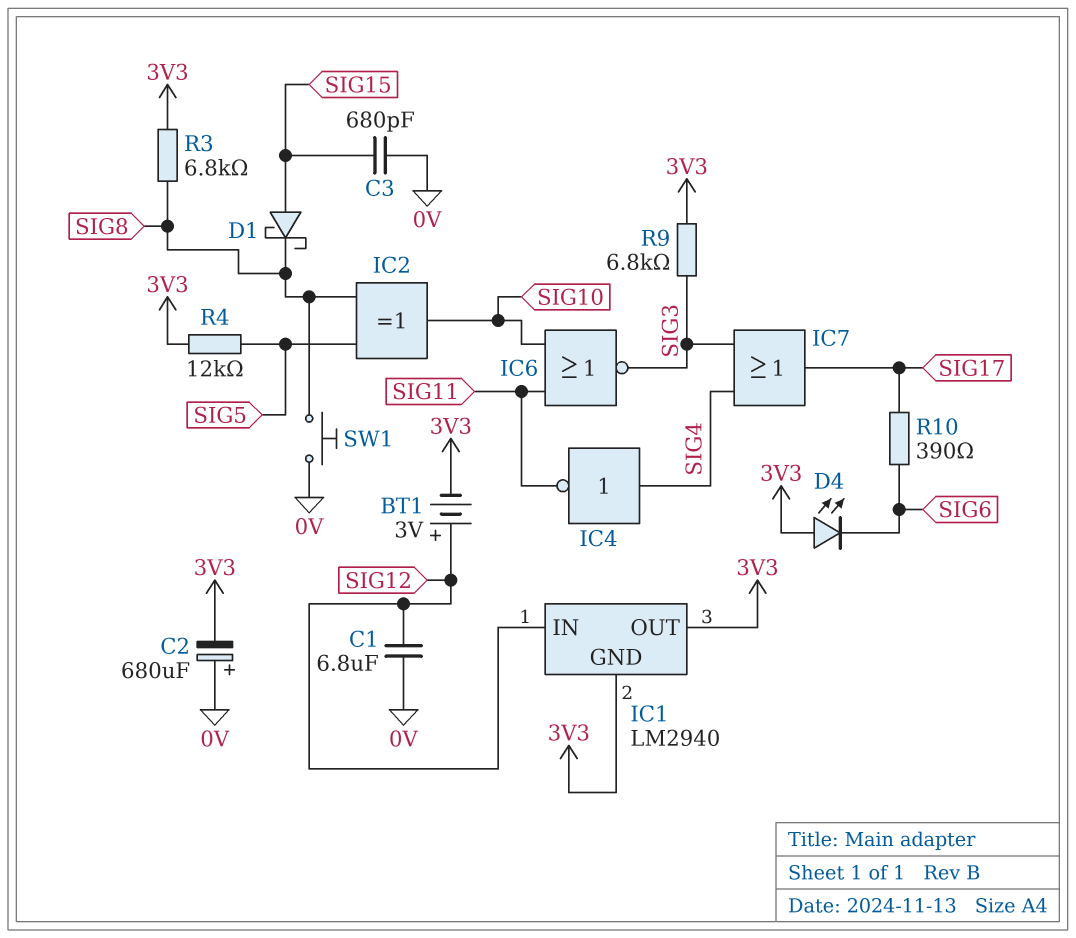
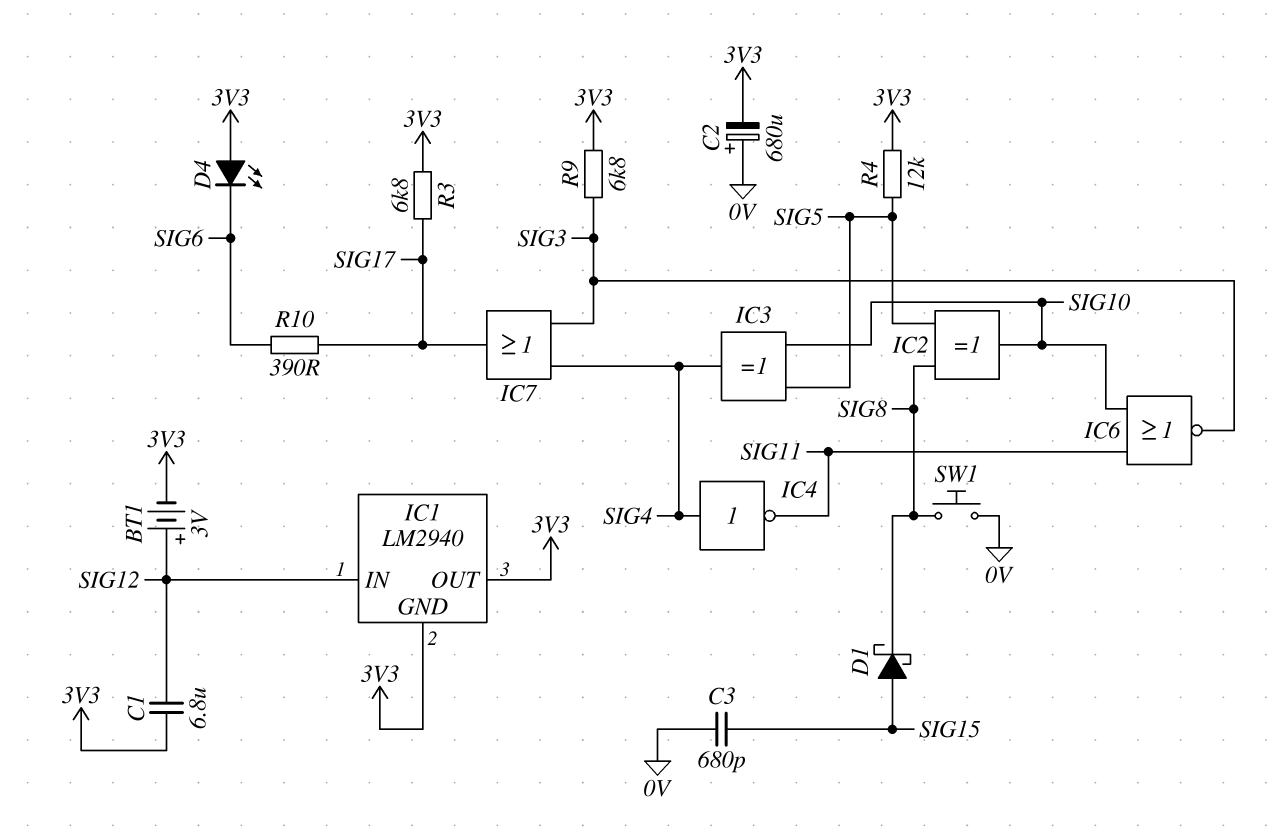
C1: 6.8uF (0V, SIG12) -> 6.8uF (3V3, SIG12)
IC3: none -> XOR (in SIG5, in SIG10, out SIG4)
R3: 6.8k (3V3, SIG8) -> 6.8k (3V3, SIG17)

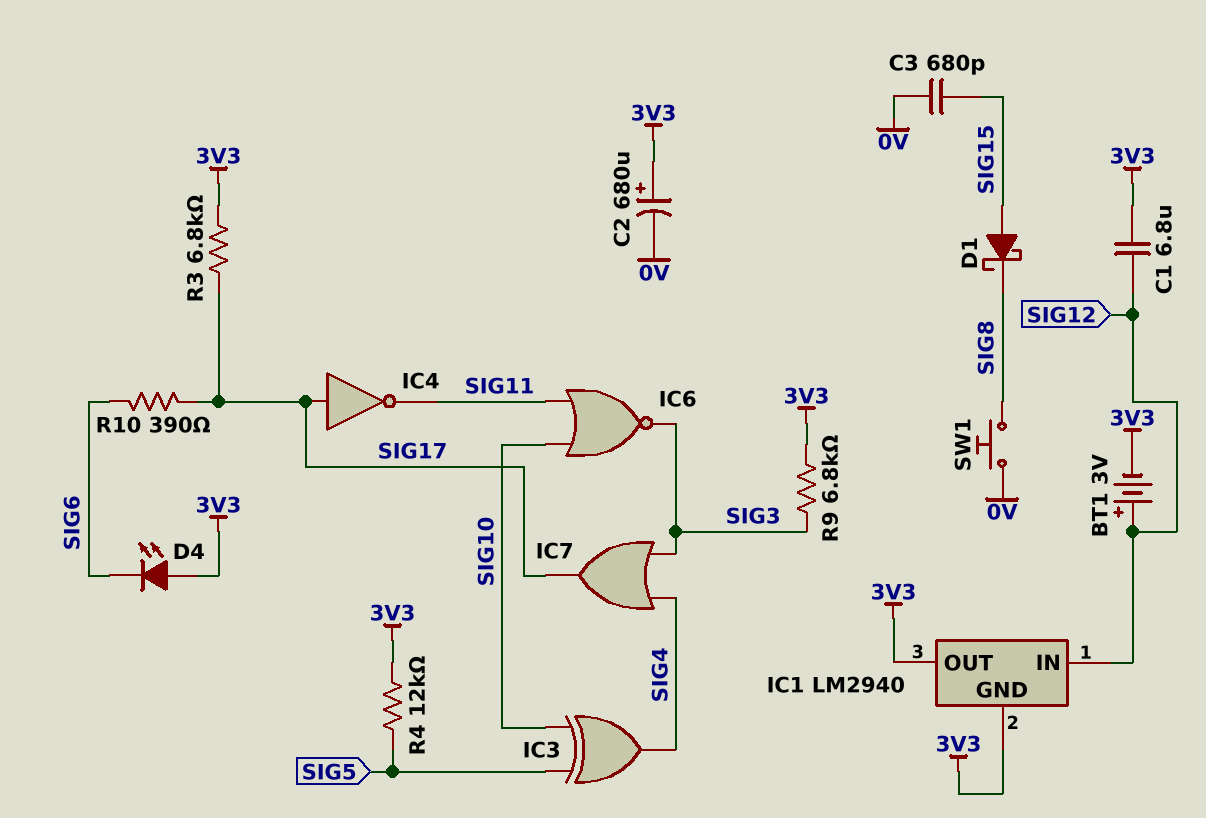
C2: 680uF (plus 0V, minus 3V3) -> 680uF (plus 3V3, minus 0V)
IC2: XOR (in SIG5, in SIG8, out SIG10) -> none
IC4: NOT (in SIG4, out SIG11) -> NOT (in SIG17, out SIG11)

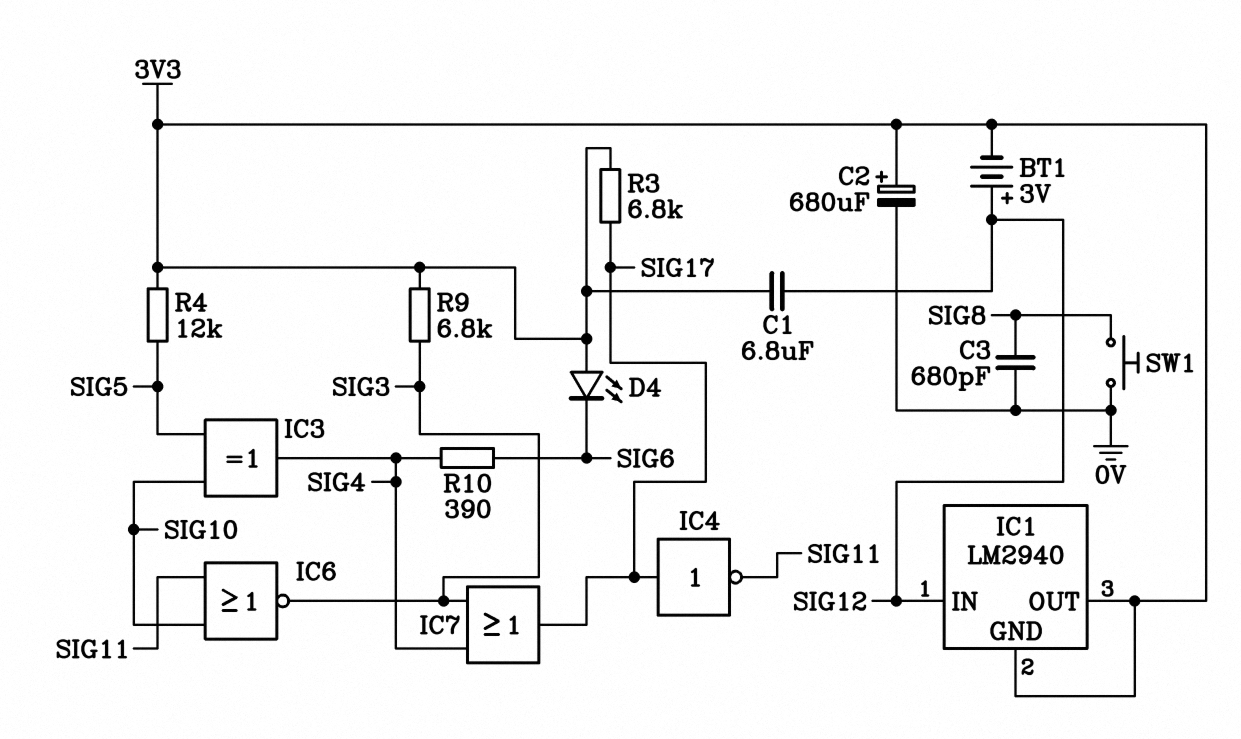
C3: 680pF (0V, SIG15) -> 680pF (0V, SIG8)
D1: schottky (A SIG15, K SIG8) -> none
R10: 390 (SIG6, SIG17) -> 390 (SIG4, SIG6)

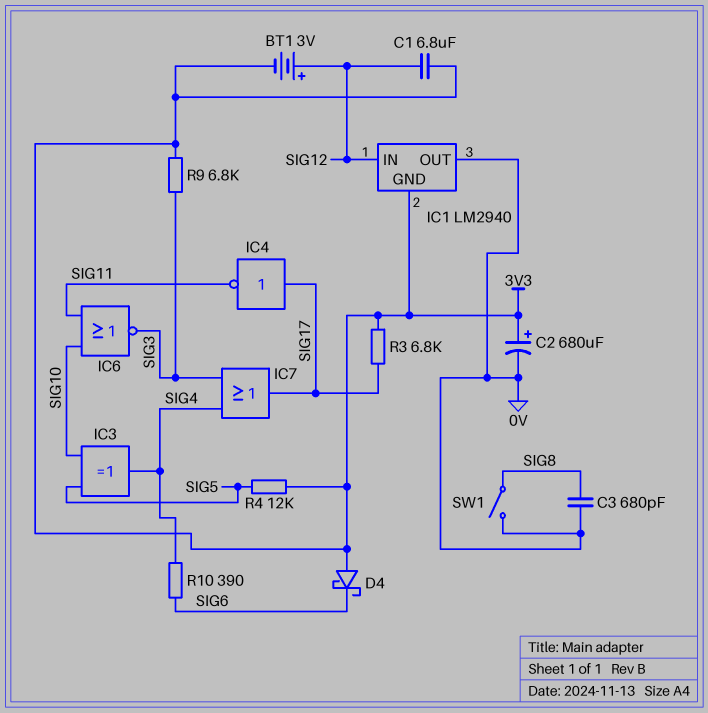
D4: LED (A 3V3, K SIG6) -> schottky (A 3V3, K SIG6)
IC1 pin OUT: 3V3 -> 0V
SW1: button (0V, SIG8) -> switch (0V, SIG8)

